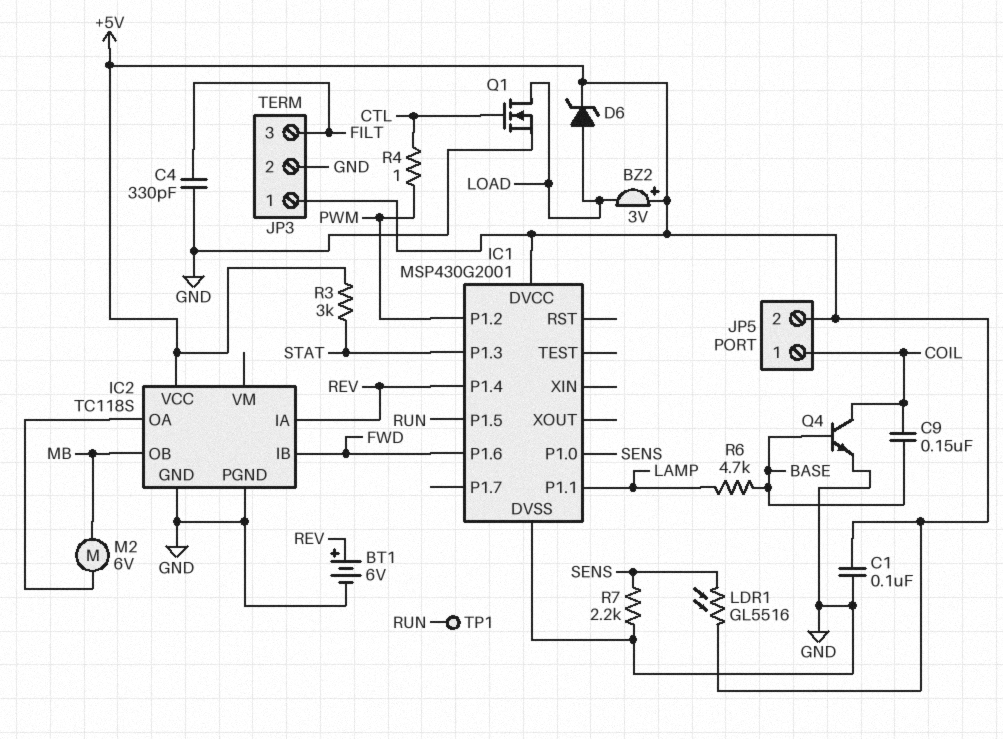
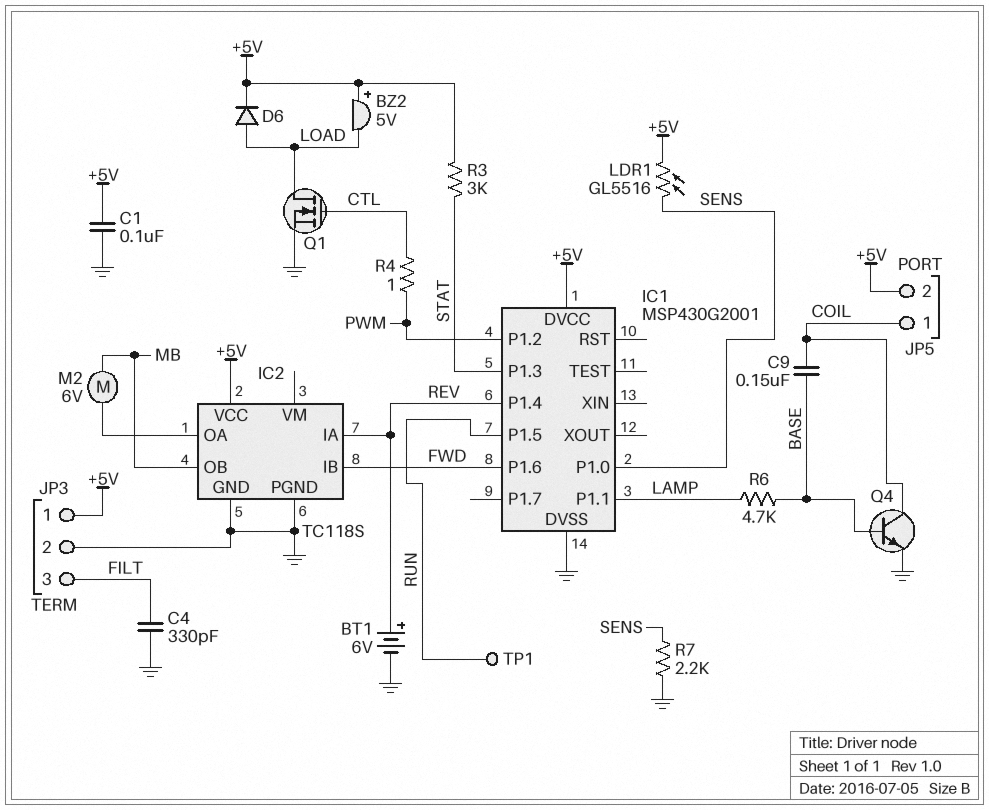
BZ2: buzzer 3V (plus +5V, minus LOAD) -> buzzer 5V (plus +5V, minus LOAD)
D6: zener (A LOAD, K +5V) -> diode (A LOAD, K +5V)

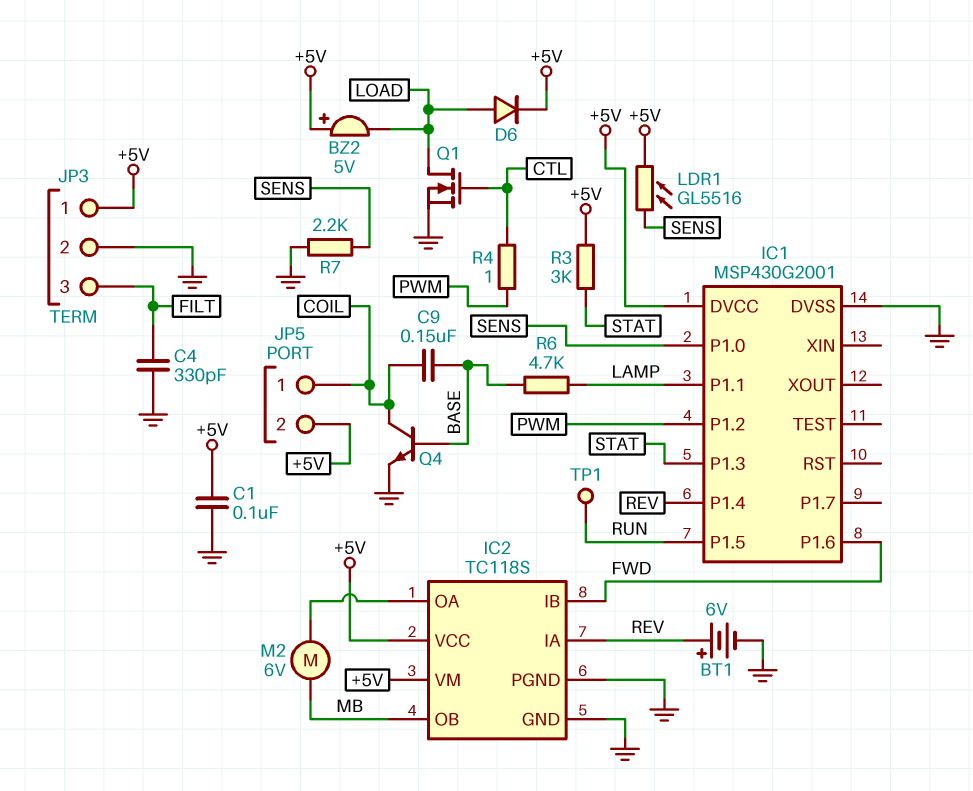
IC2 pin VM: none -> +5V

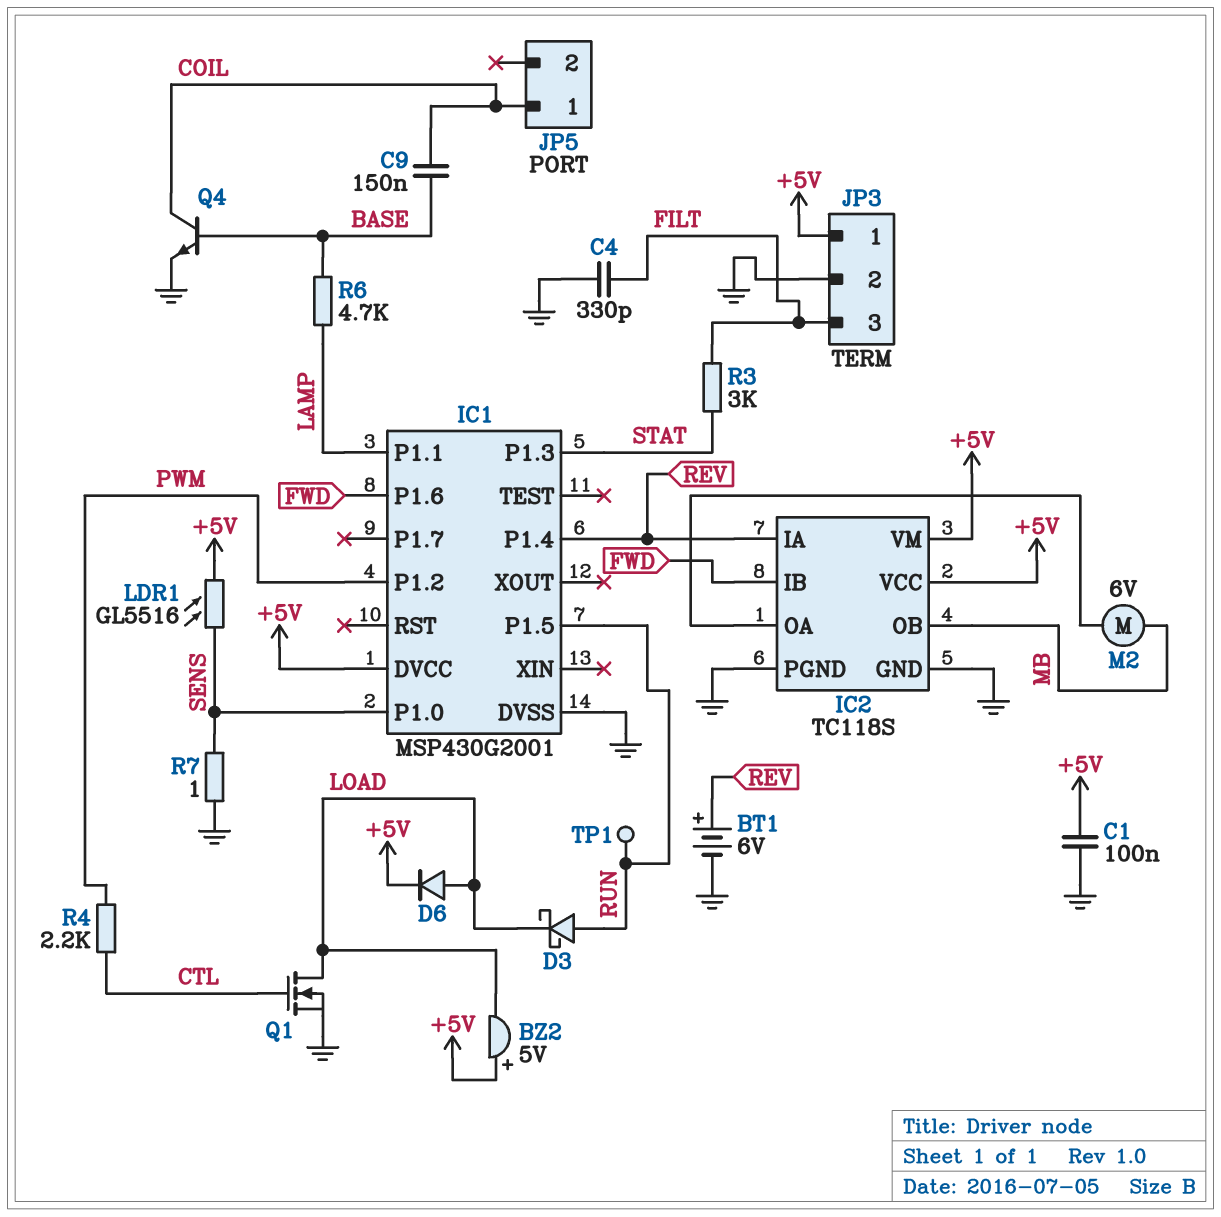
D3: none -> schottky (A RUN, K LOAD)
JP5 pin 2: +5V -> none
R3: 3k (+5V, STAT) -> 3k (FILT, STAT)
R4: 1 (CTL, PWM) -> 2.2k (CTL, PWM)
R7: 2.2k (GND, SENS) -> 1 (GND, SENS)

